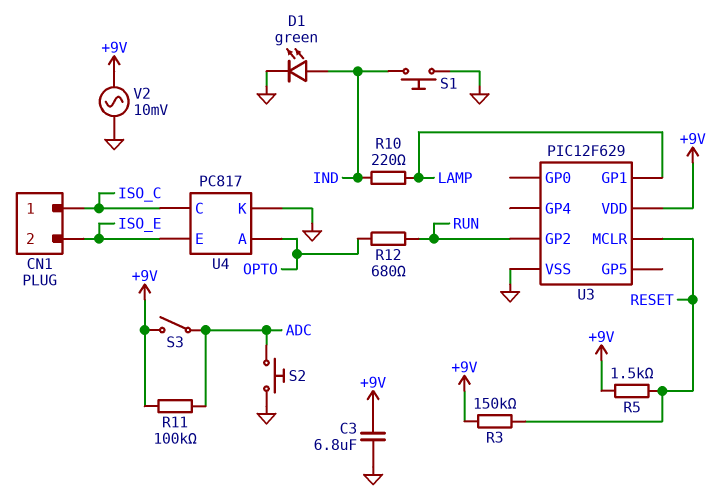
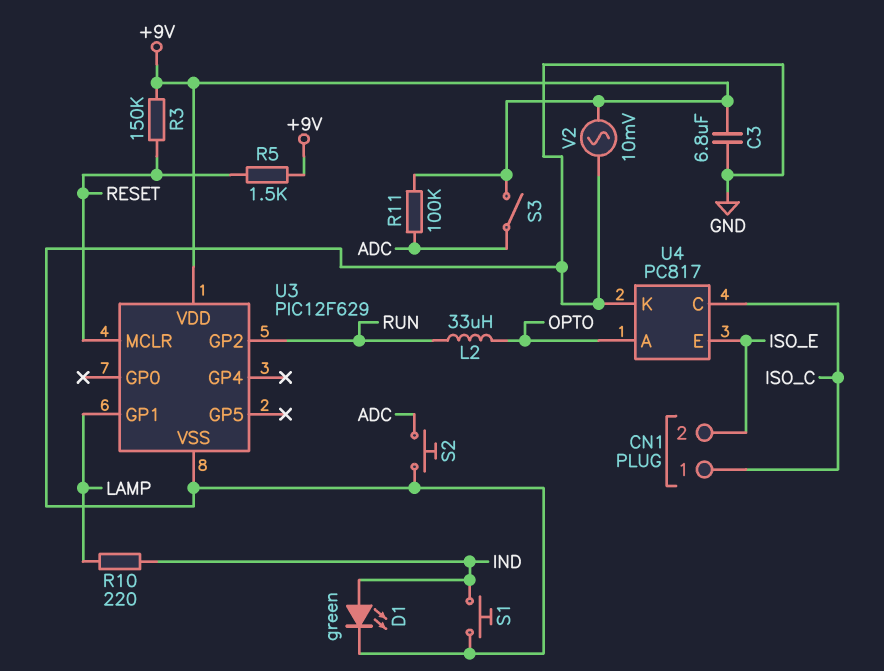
L2: none -> 33uH (OPTO, RUN)
R12: 680 (OPTO, RUN) -> none

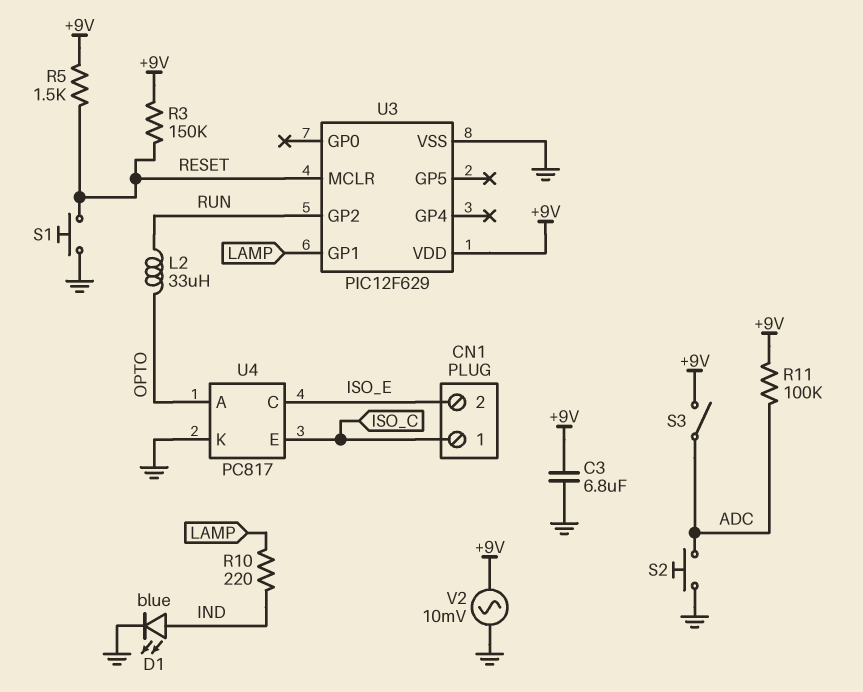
D1: LED green (A IND, K GND) -> LED blue (A IND, K GND)
S1: button (GND, IND) -> button (GND, RESET)
U4 pin C: ISO_C -> ISO_E
U4 pin E: ISO_E -> ISO_C

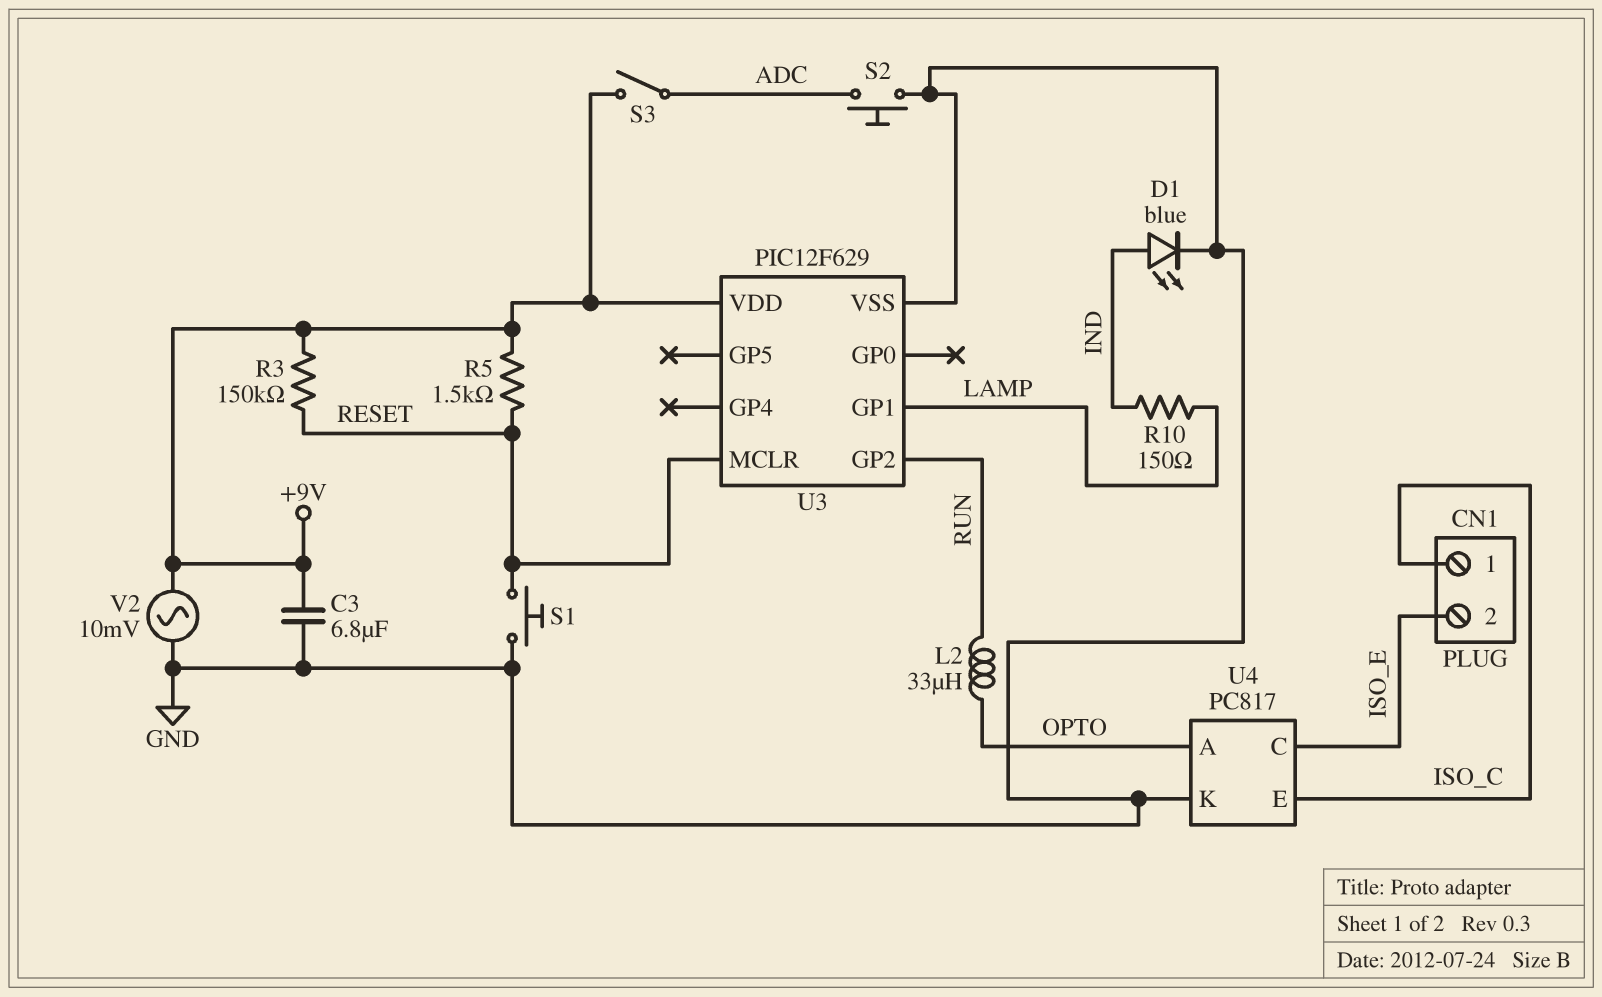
R10: 220 (IND, LAMP) -> 150 (IND, LAMP)
R11: 100k (+9V, ADC) -> none

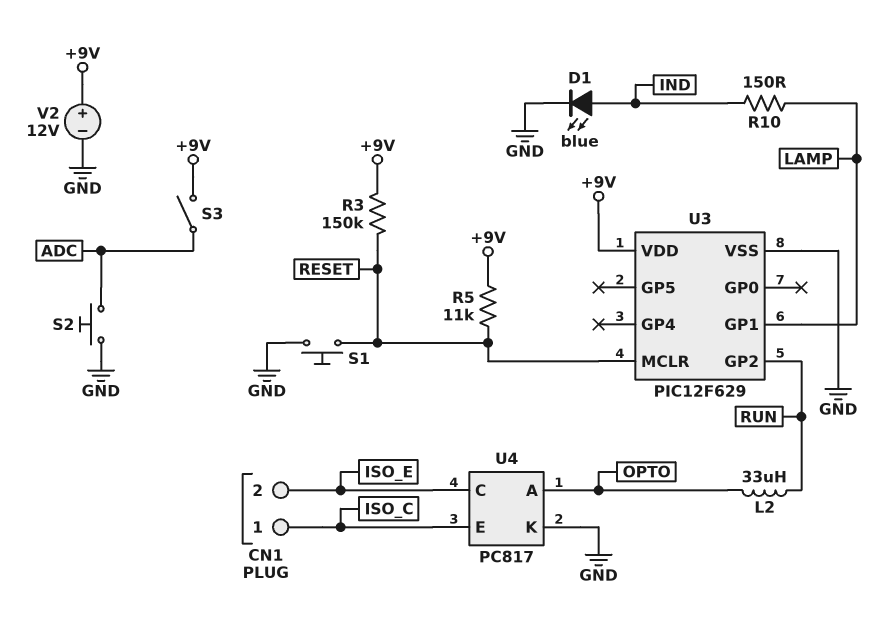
C3: 6.8uF (+9V, GND) -> none
R5: 1.5k (+9V, RESET) -> 11k (+9V, RESET)
V2: AC 10mV (+9V, GND) -> 12V (plus +9V, minus GND)

